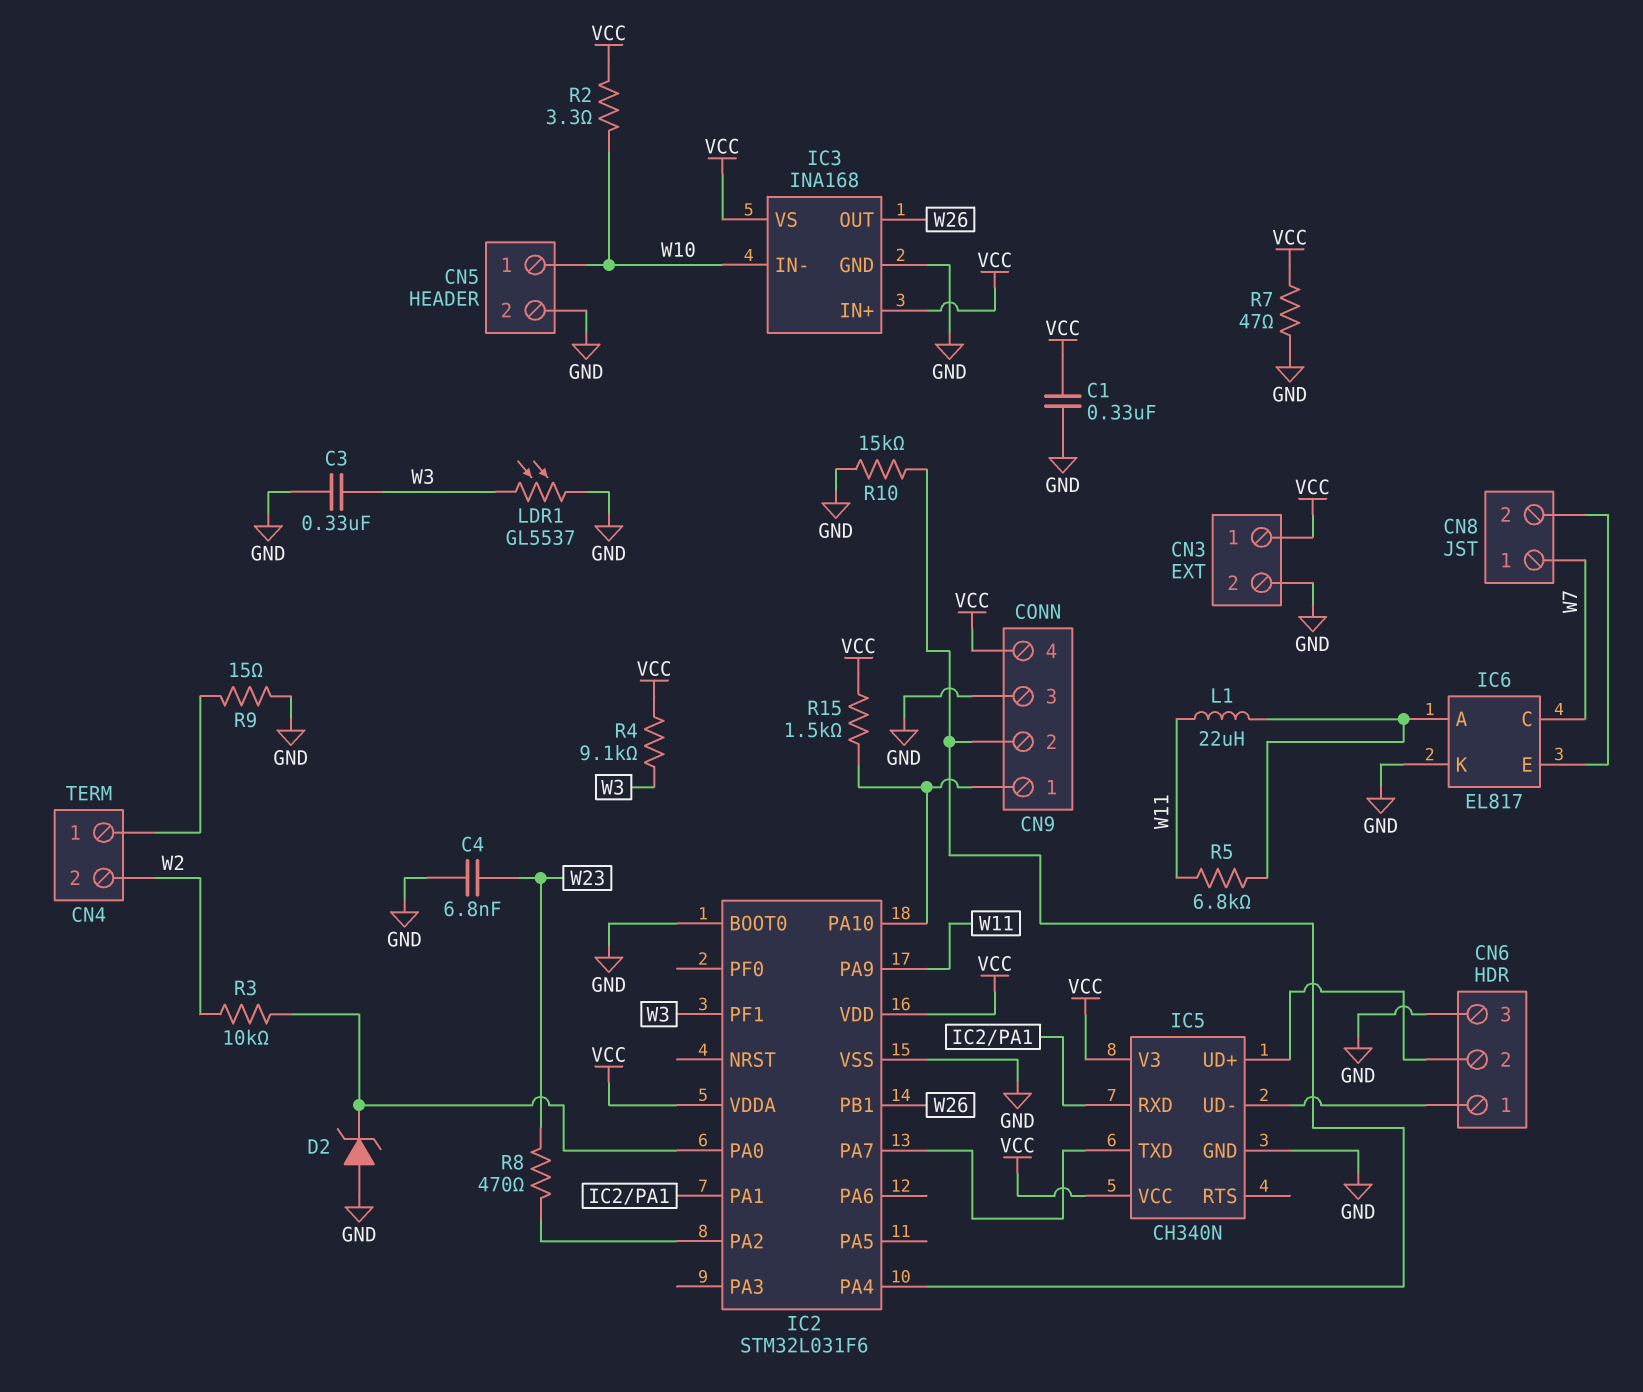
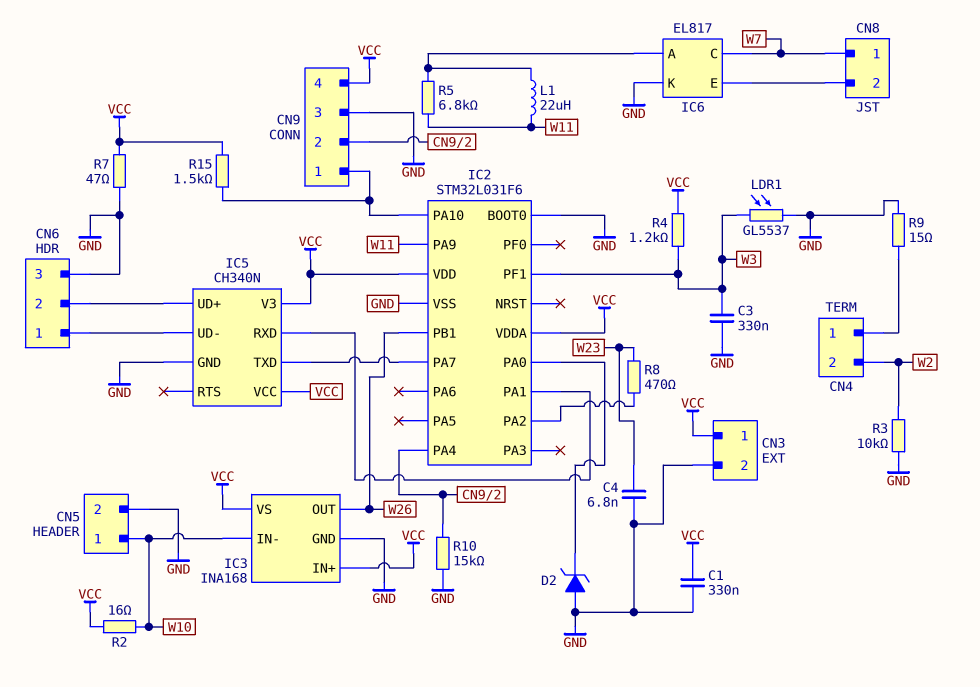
R2: 3.3 (VCC, W10) -> 16 (VCC, W10)
R3: 10k (IC2/PA0, W2) -> 10k (GND, W2)
R4: 9.1k (VCC, W3) -> 1.2k (VCC, W3)

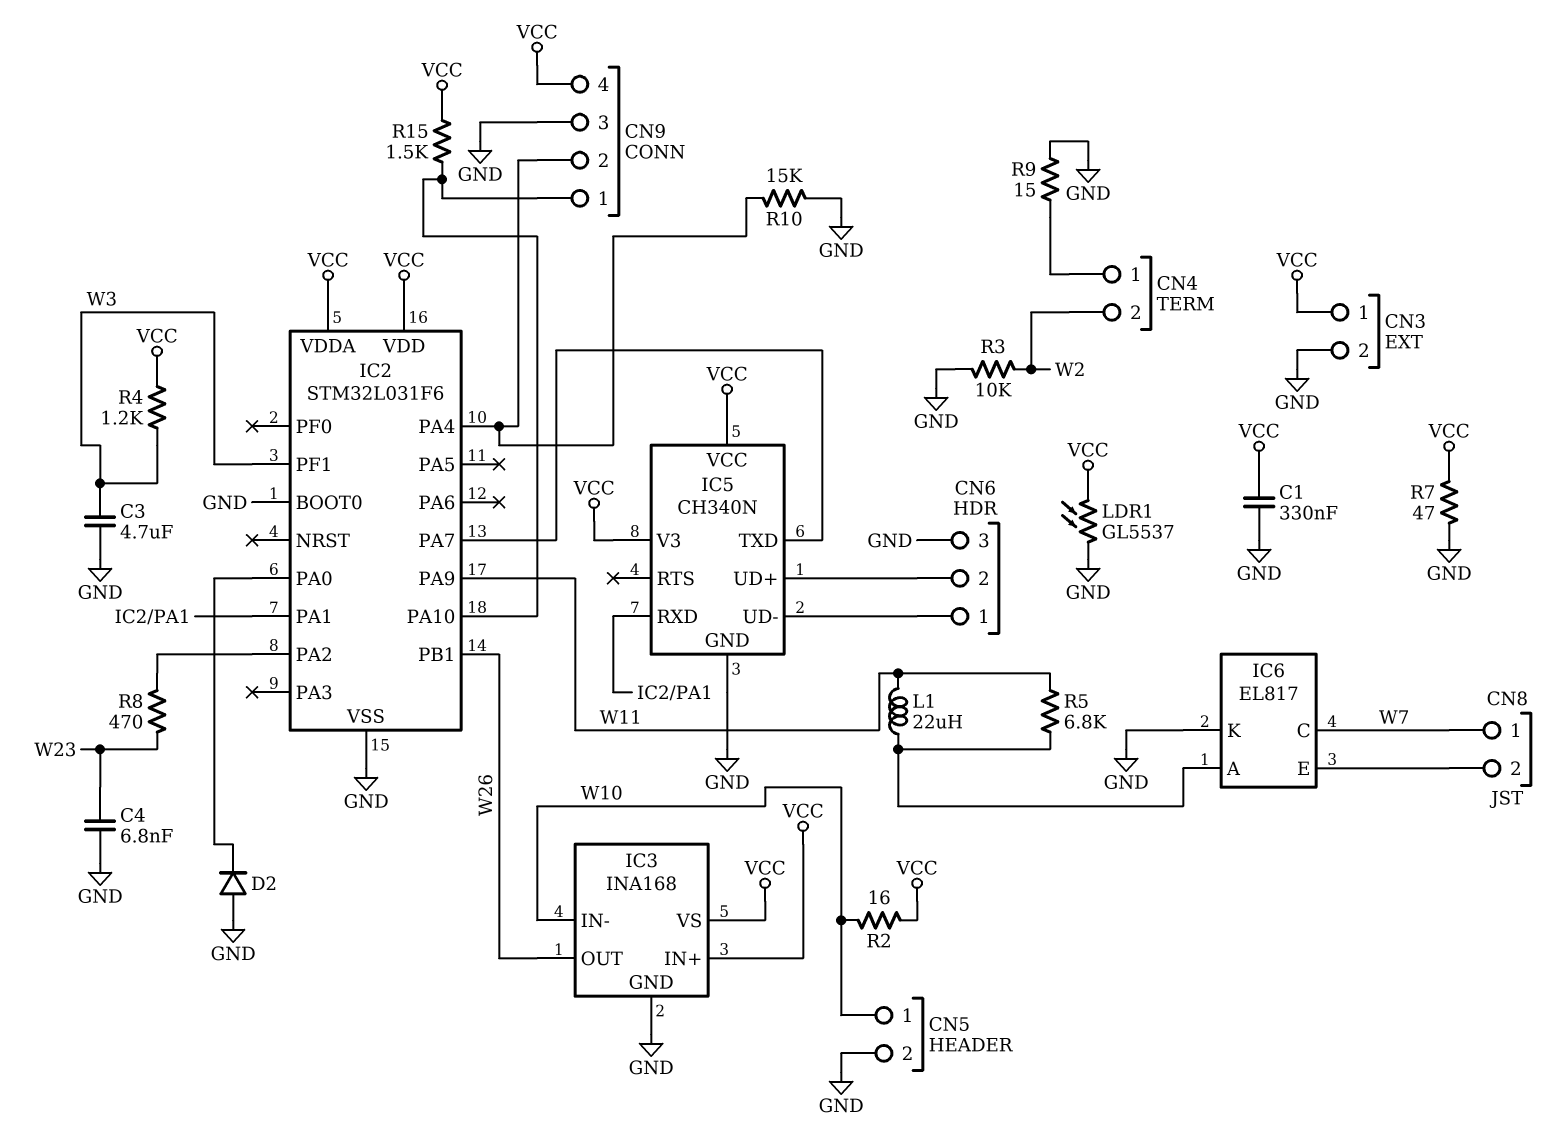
C3: 330nF (GND, W3) -> 4.7uF (GND, W3)
D2: zener (A GND, K IC2/PA0) -> diode (A GND, K IC2/PA0)
LDR1: GL5537 (GND, W3) -> GL5537 (GND, VCC)

